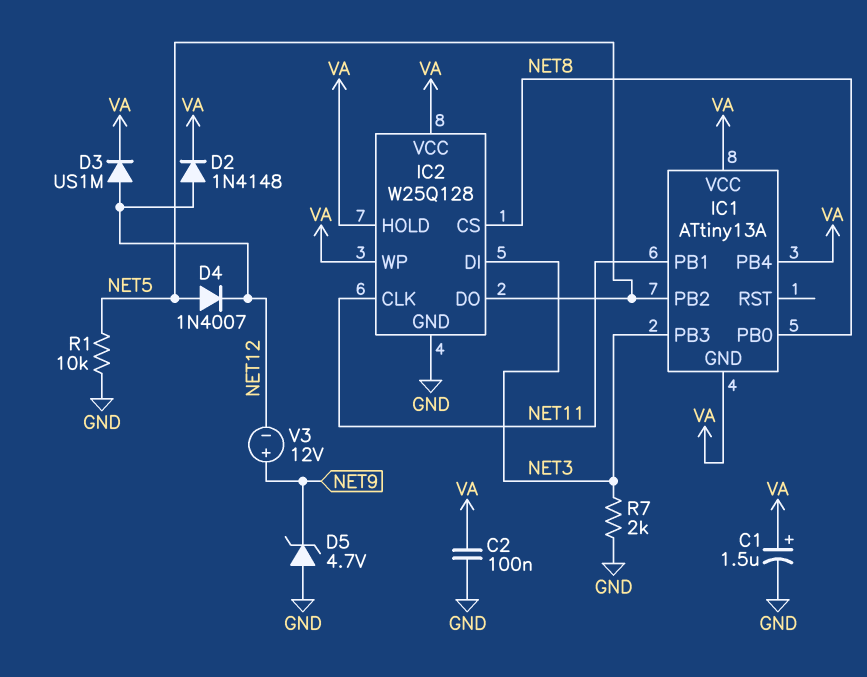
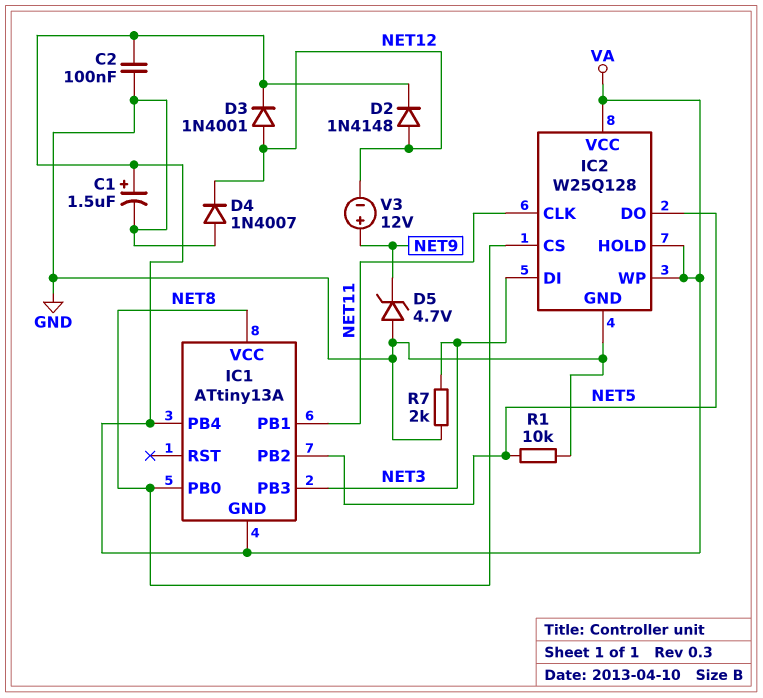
D3: diode US1M (A NET12, K VA) -> diode 1N4001 (A NET12, K VA)
D4: diode 1N4007 (A NET5, K NET12) -> diode 1N4007 (A GND, K NET12)
IC1 pin VCC: VA -> NET8

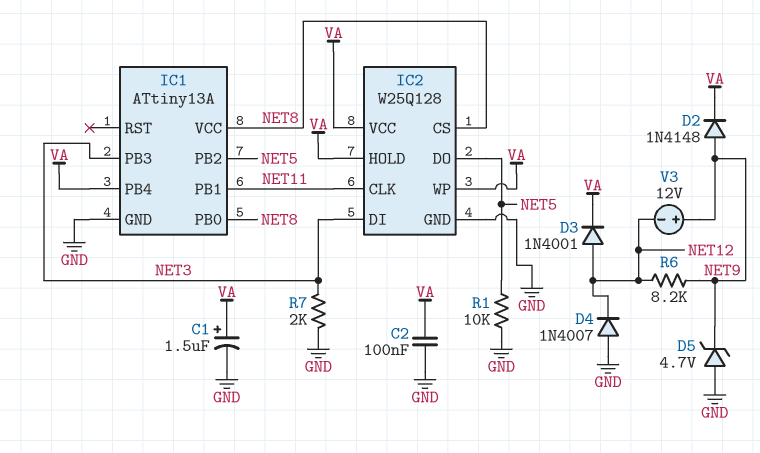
D2: diode 1N4148 (A NET12, K VA) -> diode 1N4148 (A NET9, K VA)
IC1 pin GND: VA -> GND
R6: none -> 8.2k (NET9, NET12)

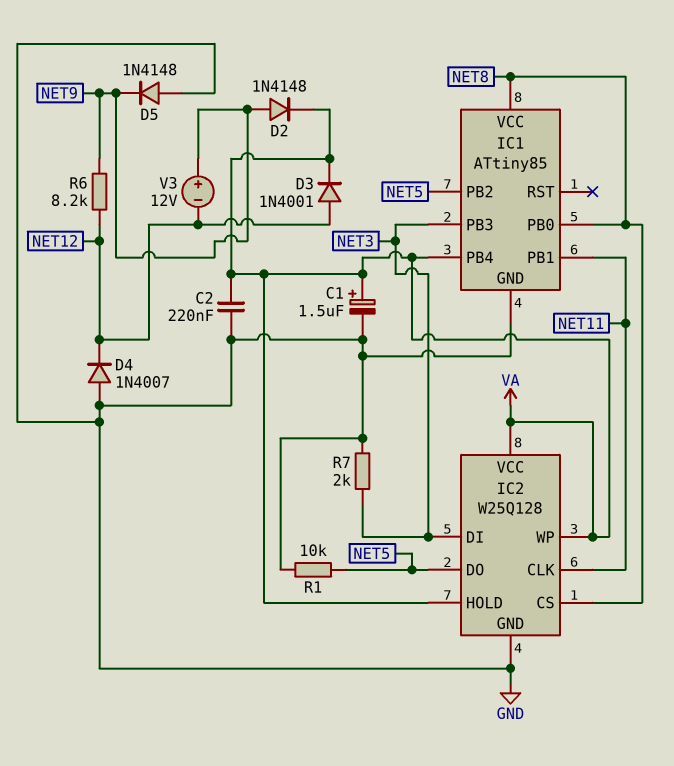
C2: 100nF (GND, VA) -> 220nF (GND, VA)
D5: zener 4.7V (A GND, K NET9) -> diode 1N4148 (A GND, K NET9)
IC1: ATtiny13A -> ATtiny85

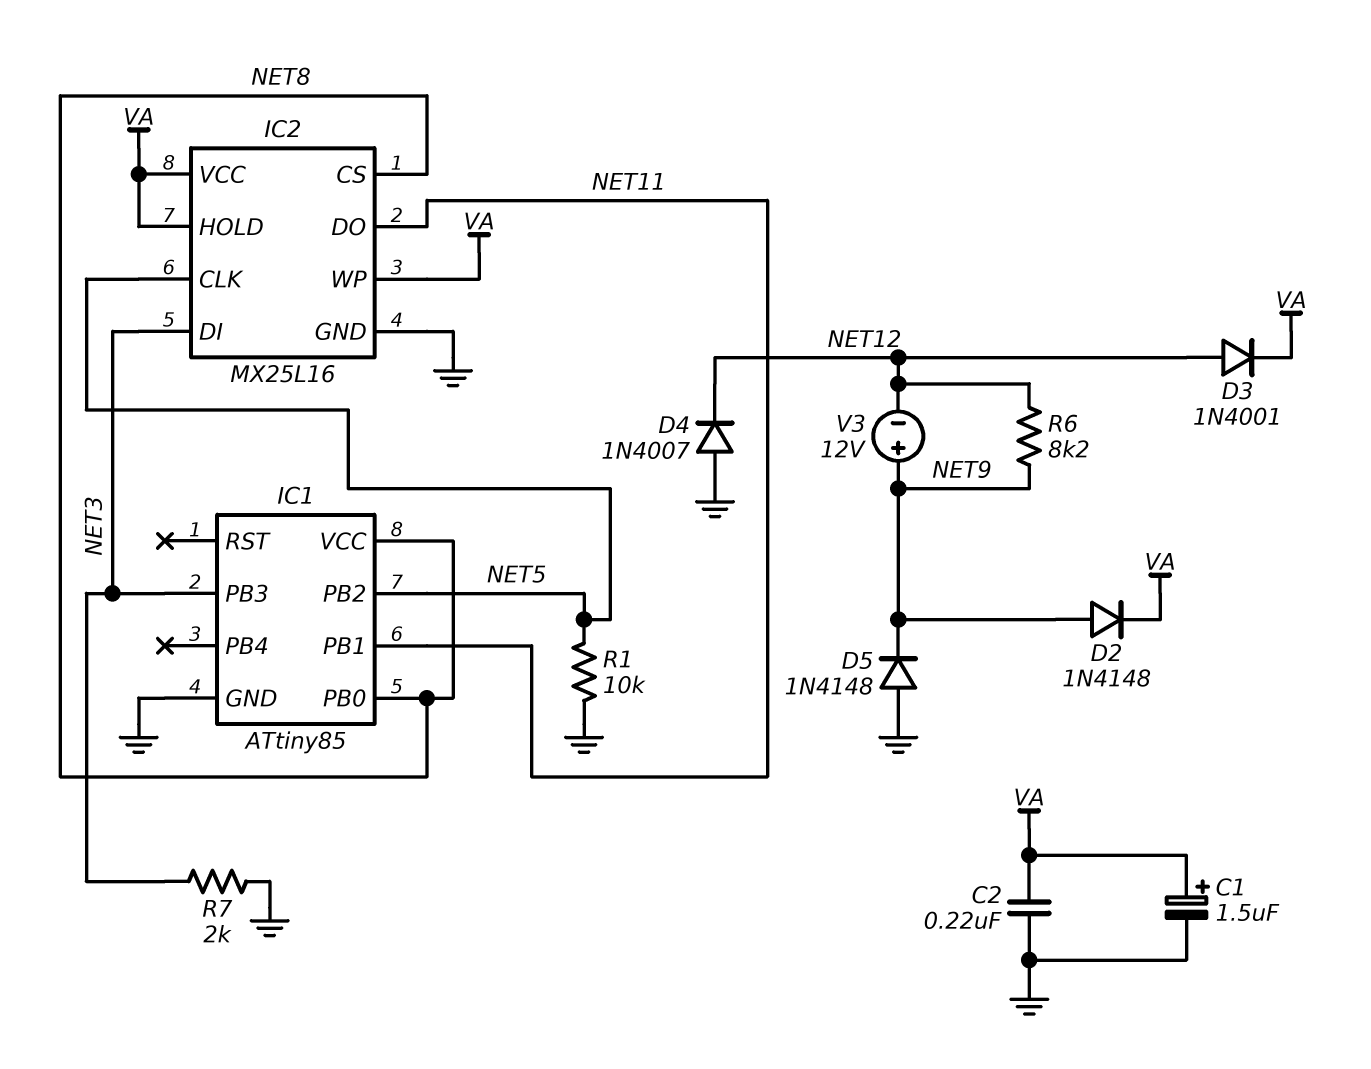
IC1 pin PB4: VA -> none
IC2: W25Q128 -> MX25L16
IC2 pin CLK: NET11 -> NET5
IC2 pin DO: NET5 -> NET11

